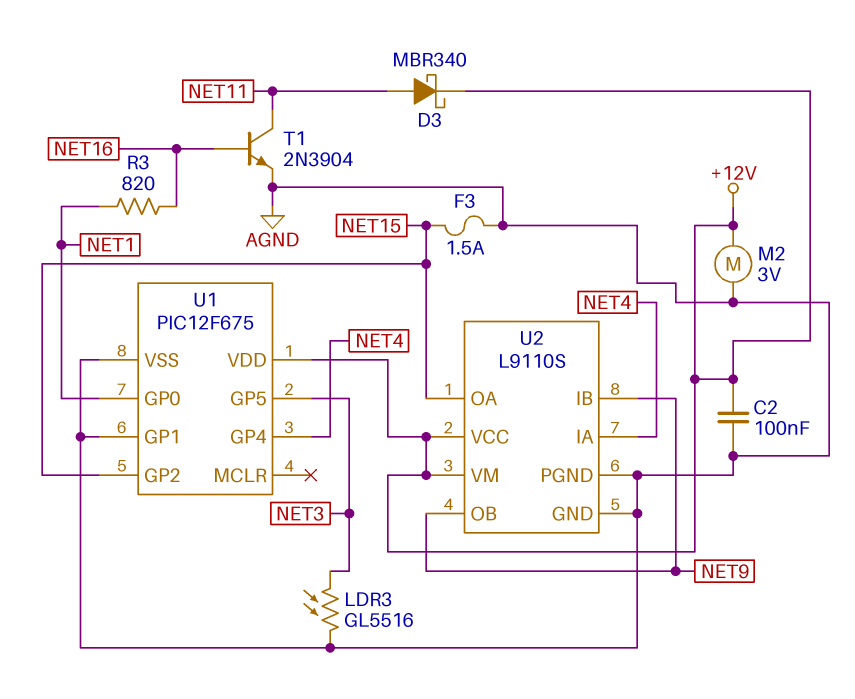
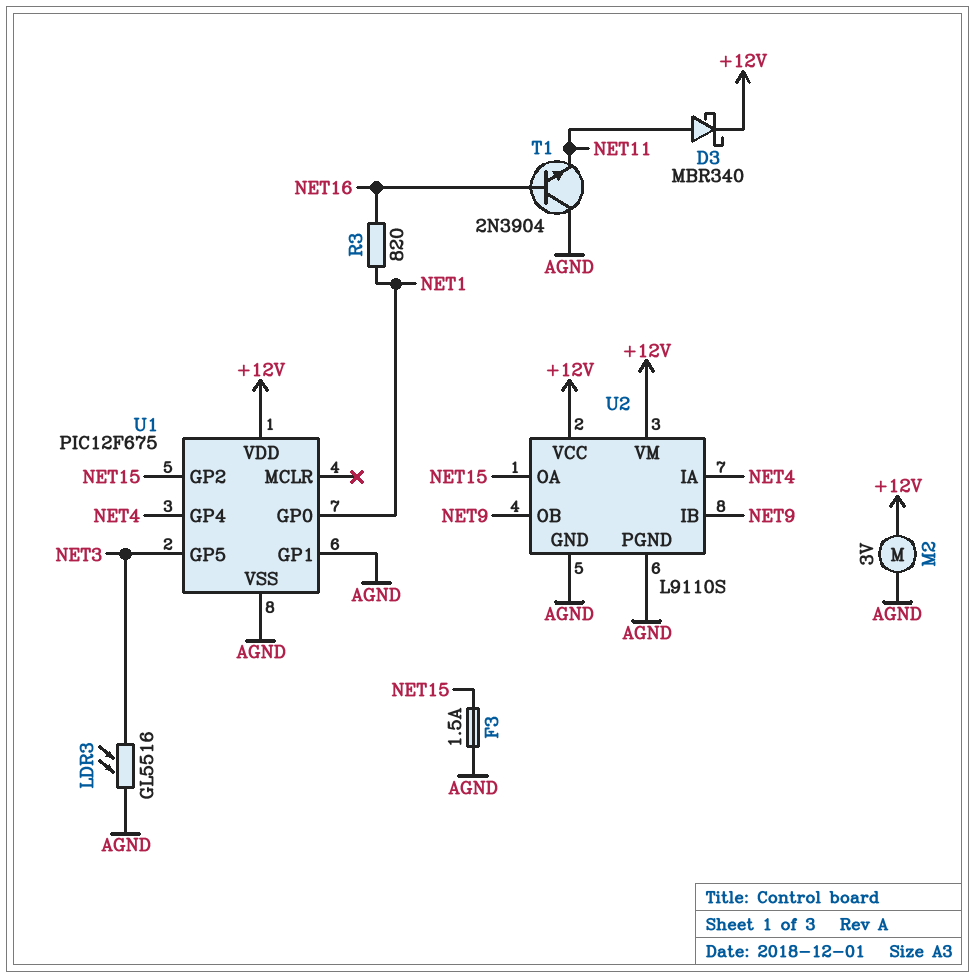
C2: 100nF (+12V, AGND) -> none
T1: NPN 2N3904 (B NET16, C NET11, E AGND) -> NPN 2N3904 (B NET16, C AGND, E NET11)

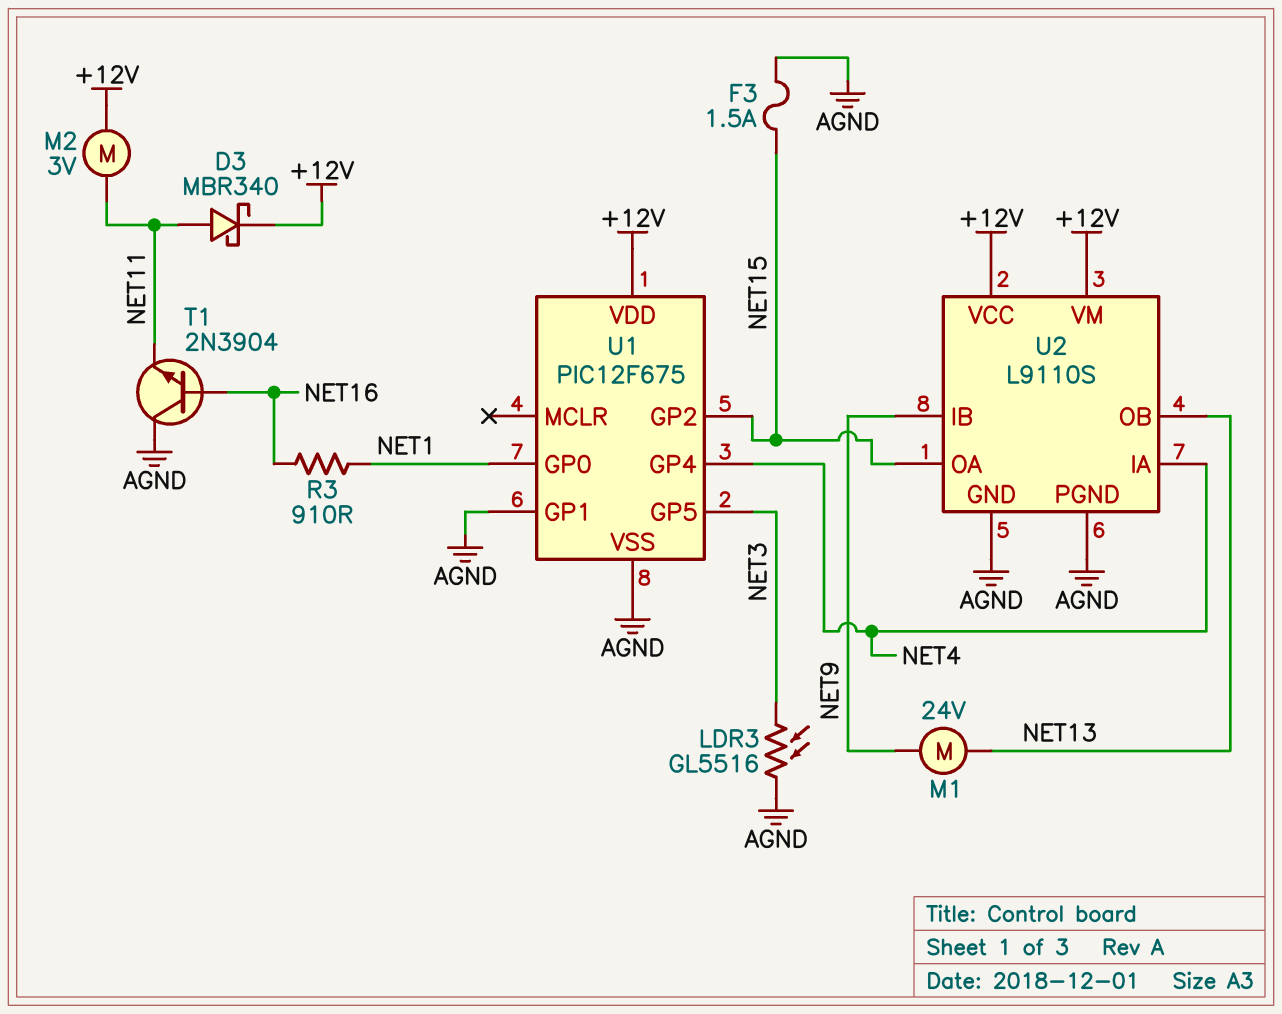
M1: none -> motor 24V (NET9, NET13)
M2: motor 3V (+12V, AGND) -> motor 3V (+12V, NET11)
R3: 820 (NET1, NET16) -> 910 (NET1, NET16)
U2 pin OB: NET9 -> NET13

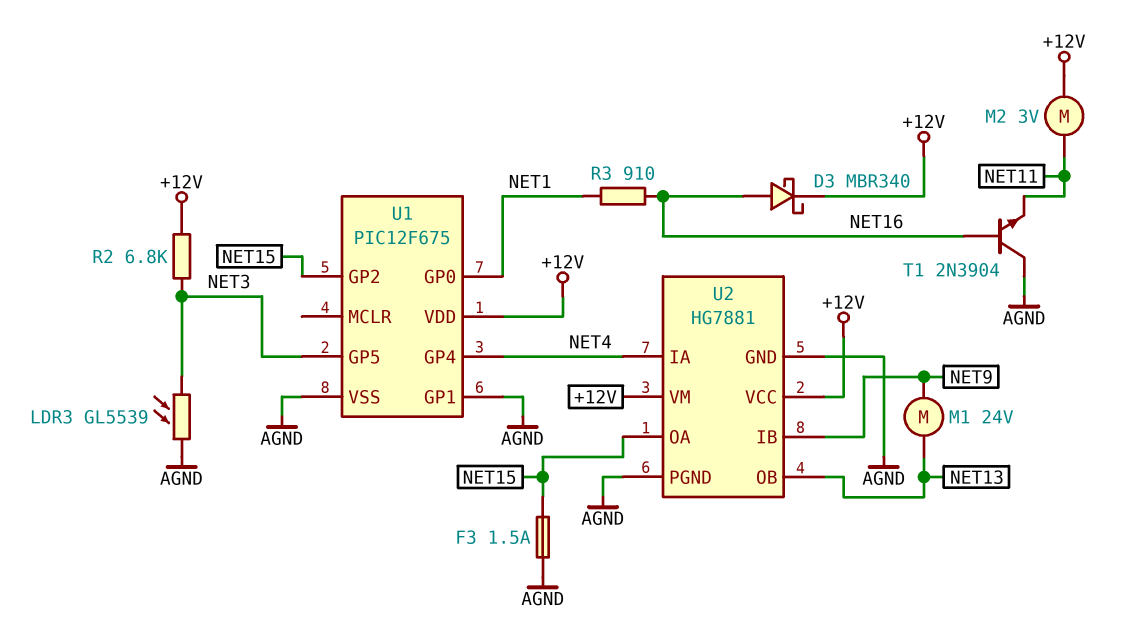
D3: schottky MBR340 (A NET11, K +12V) -> schottky MBR340 (A NET16, K +12V)
LDR3: GL5516 (AGND, NET3) -> GL5539 (AGND, NET3)
R2: none -> 6.8k (+12V, NET3)
U2: L9110S -> HG7881

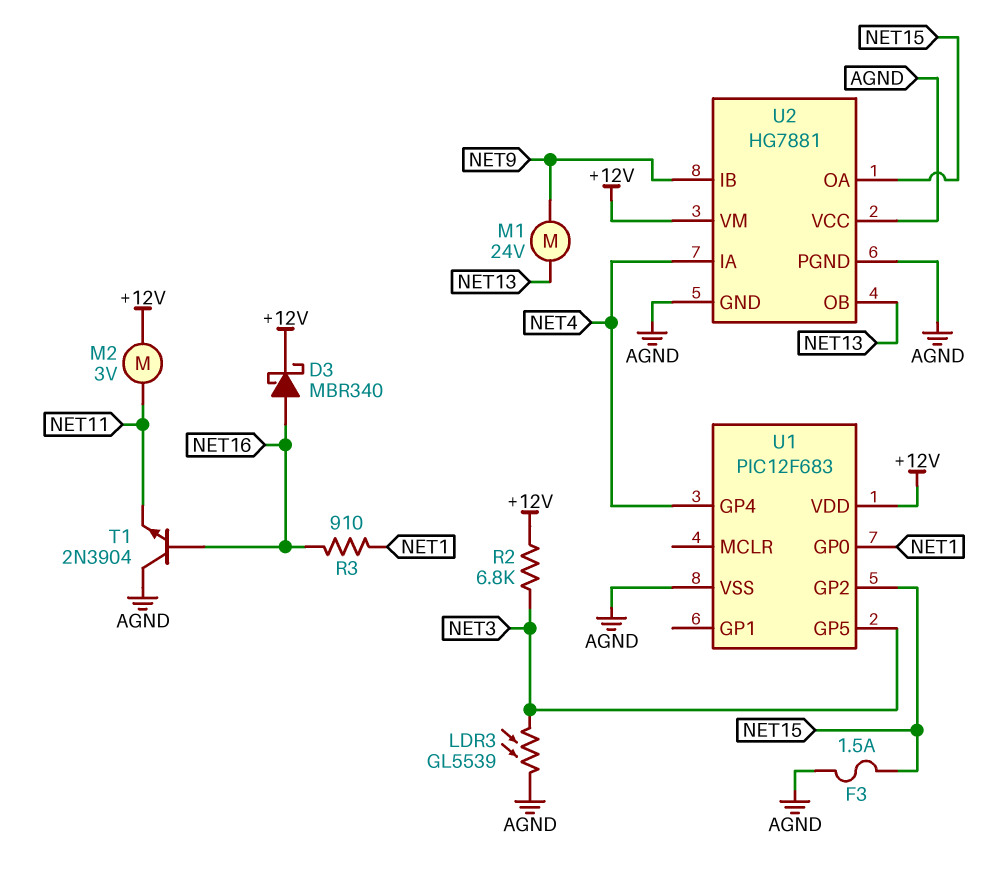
U1: PIC12F675 -> PIC12F683
U1 pin GP1: AGND -> none
U2 pin VCC: +12V -> AGND

